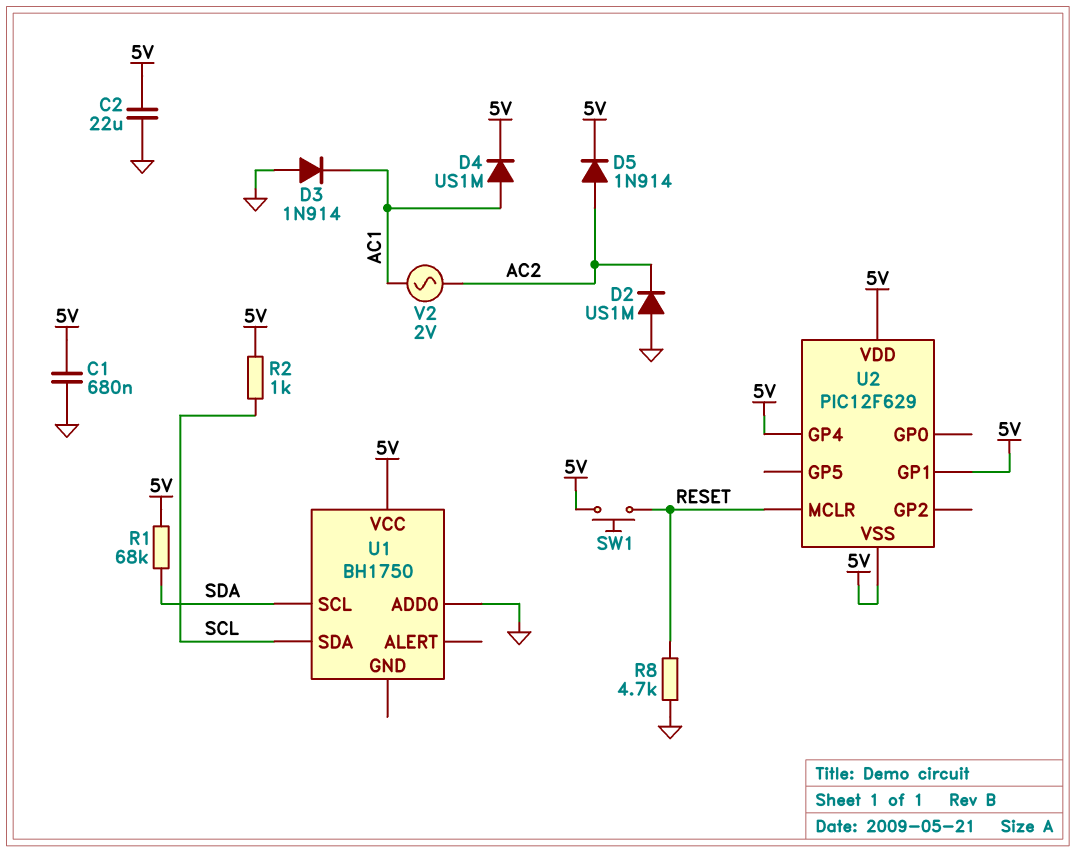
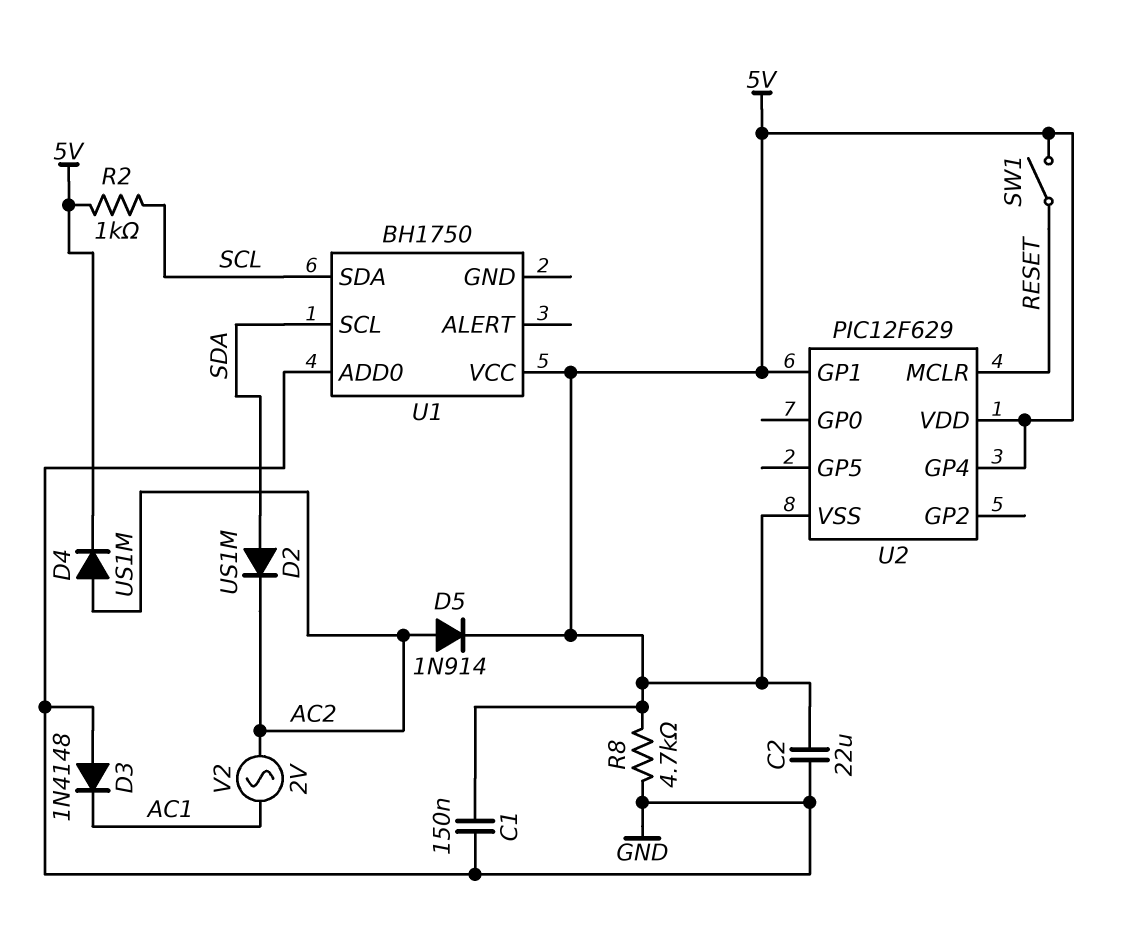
C1: 680nF (5V, GND) -> 150nF (5V, GND)
D2: diode US1M (A GND, K AC2) -> diode US1M (A SDA, K AC2)
D3: diode 1N914 (A GND, K AC1) -> diode 1N4148 (A GND, K AC1)
D4: diode US1M (A AC1, K 5V) -> diode US1M (A AC2, K 5V)
R1: 68k (5V, SDA) -> none
R8: 4.7k (GND, RESET) -> 4.7k (5V, GND)
SW1: button (5V, RESET) -> switch (5V, RESET)

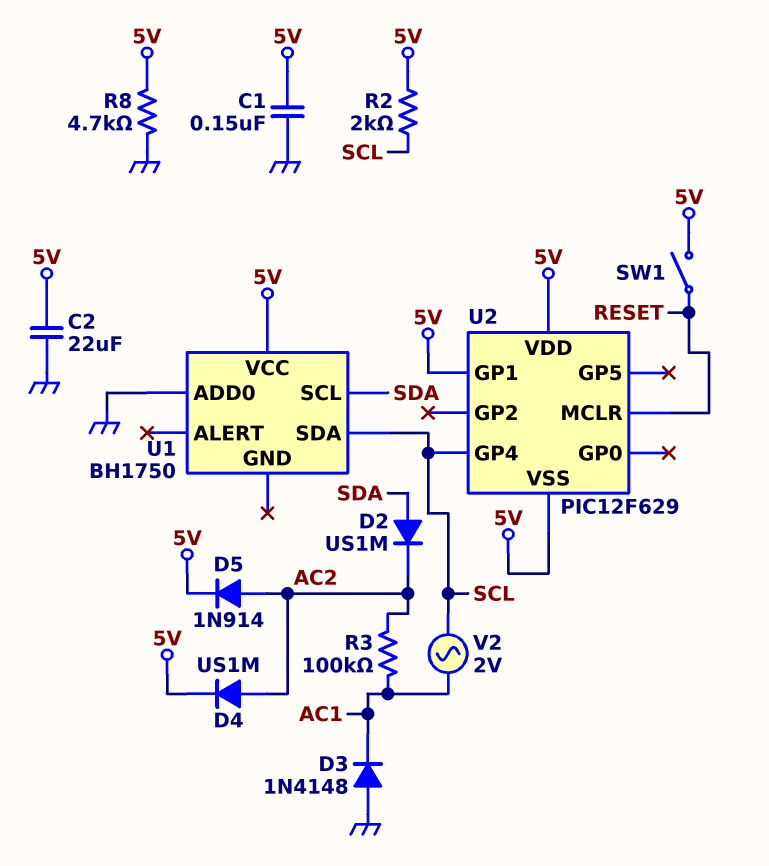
R2: 1k (5V, SCL) -> 2k (5V, SCL)
R3: none -> 100k (AC1, AC2)
U2 pin GP4: 5V -> SCL
V2: AC 2V (AC1, AC2) -> AC 2V (AC1, SCL)

